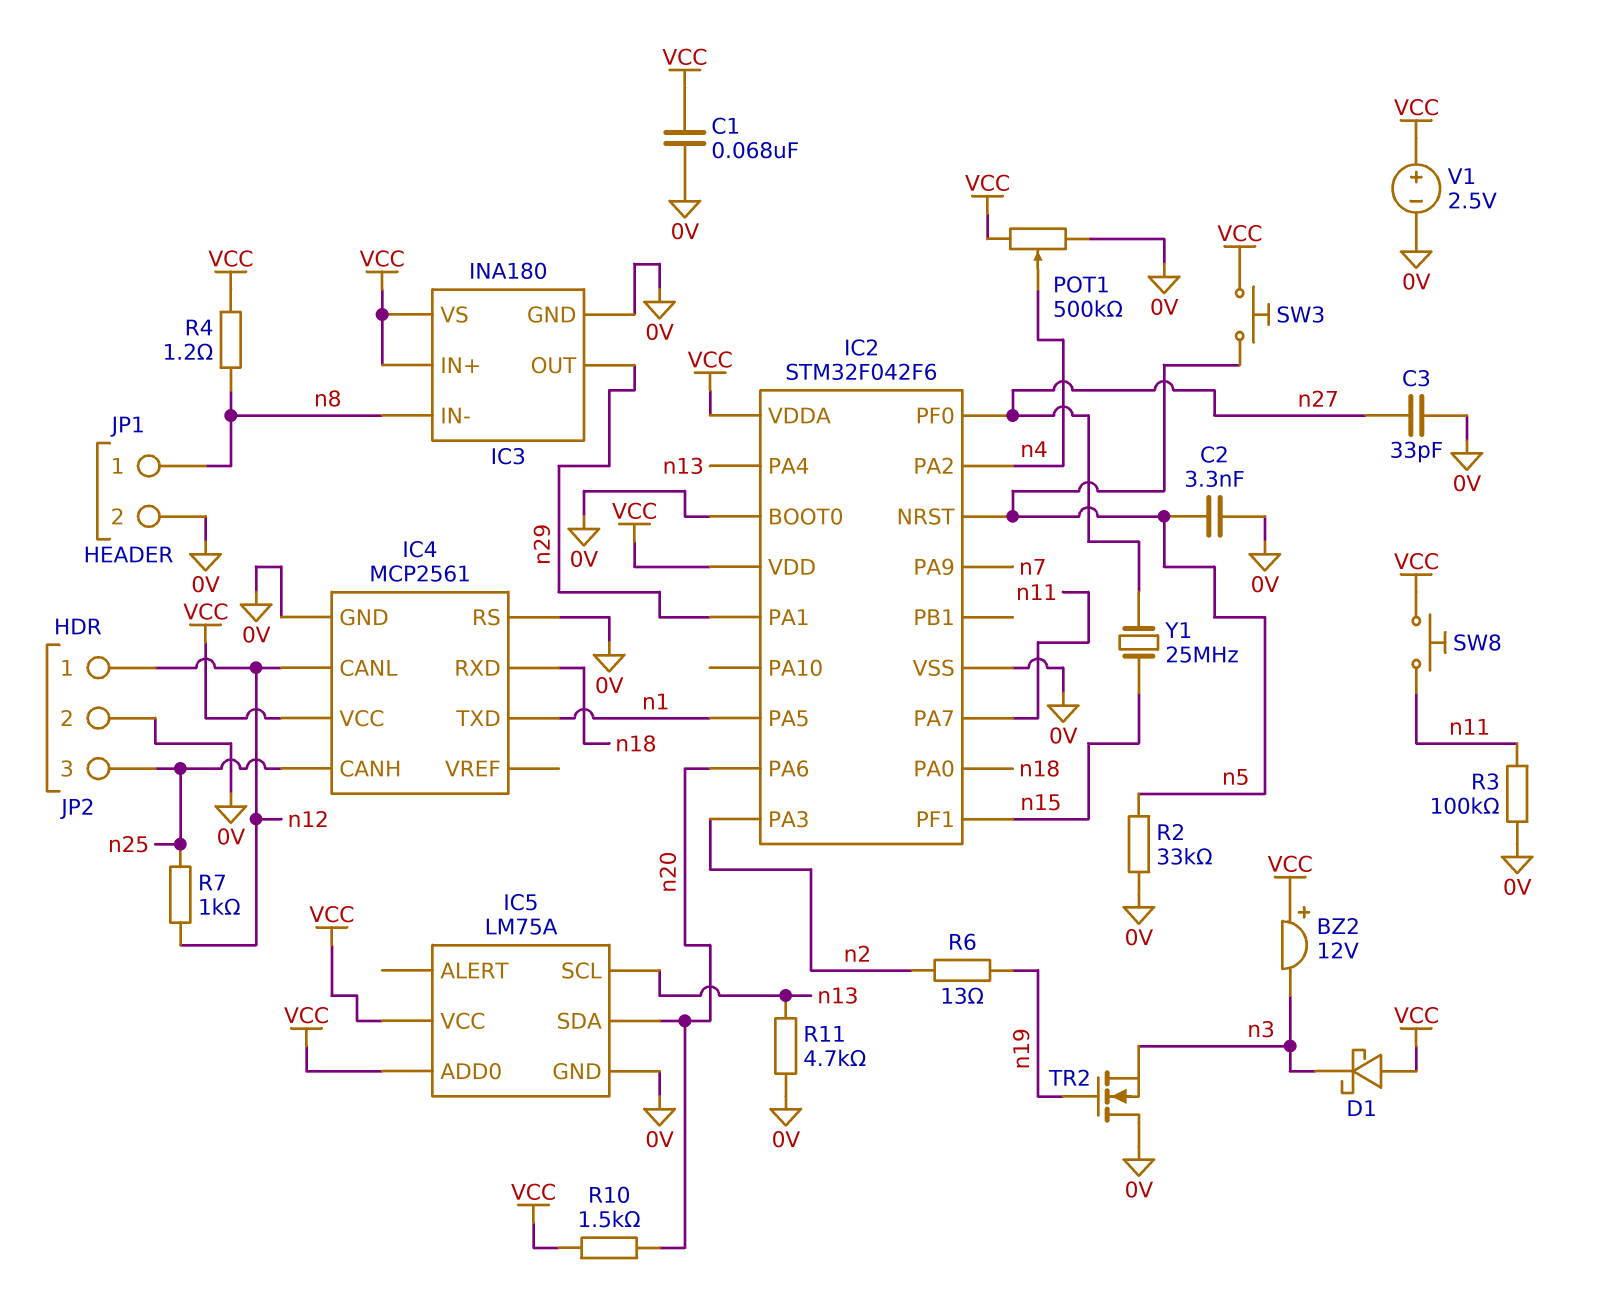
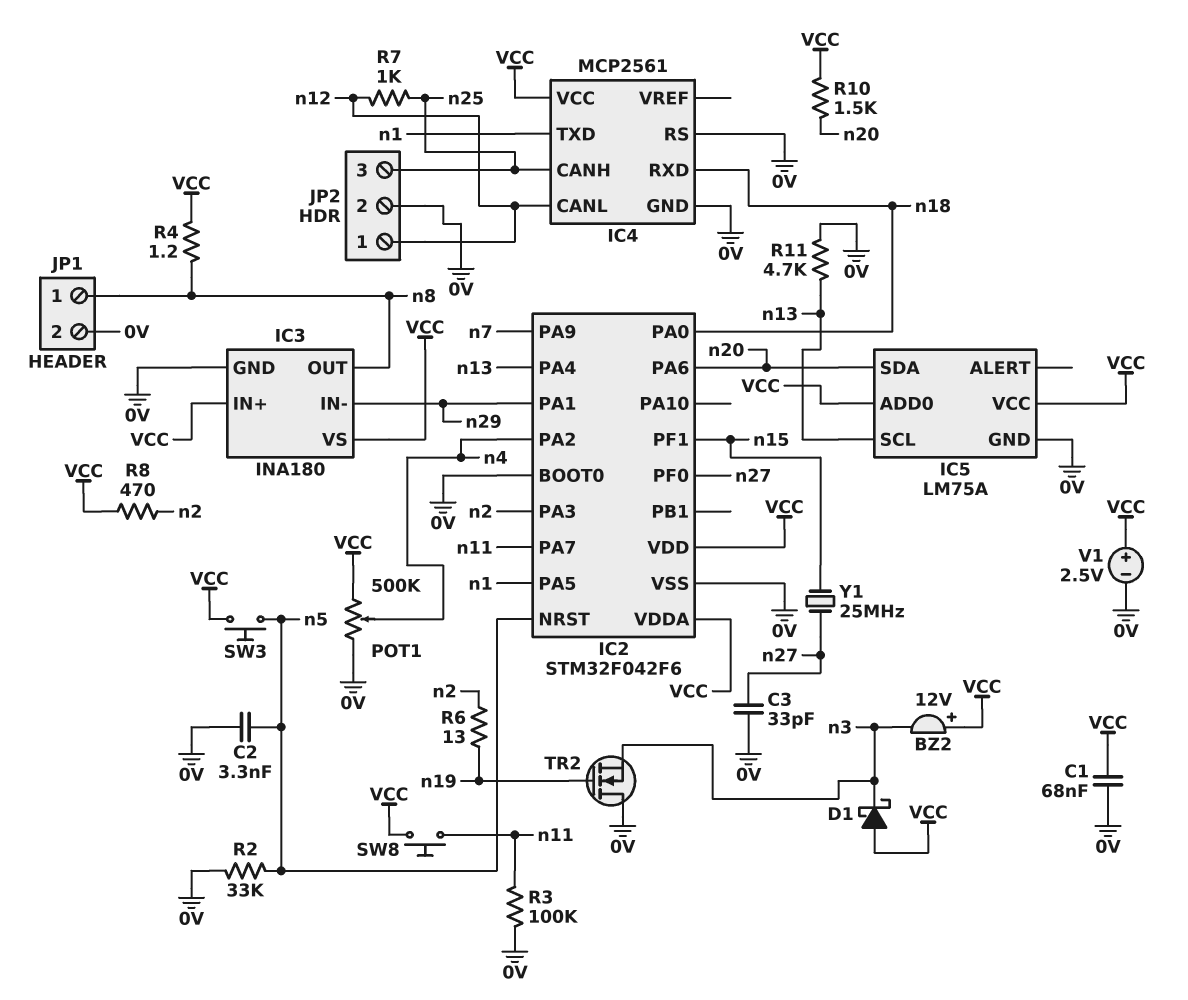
IC3 pin IN-: n8 -> n29
IC3 pin OUT: n29 -> n8
R8: none -> 470 (VCC, n2)

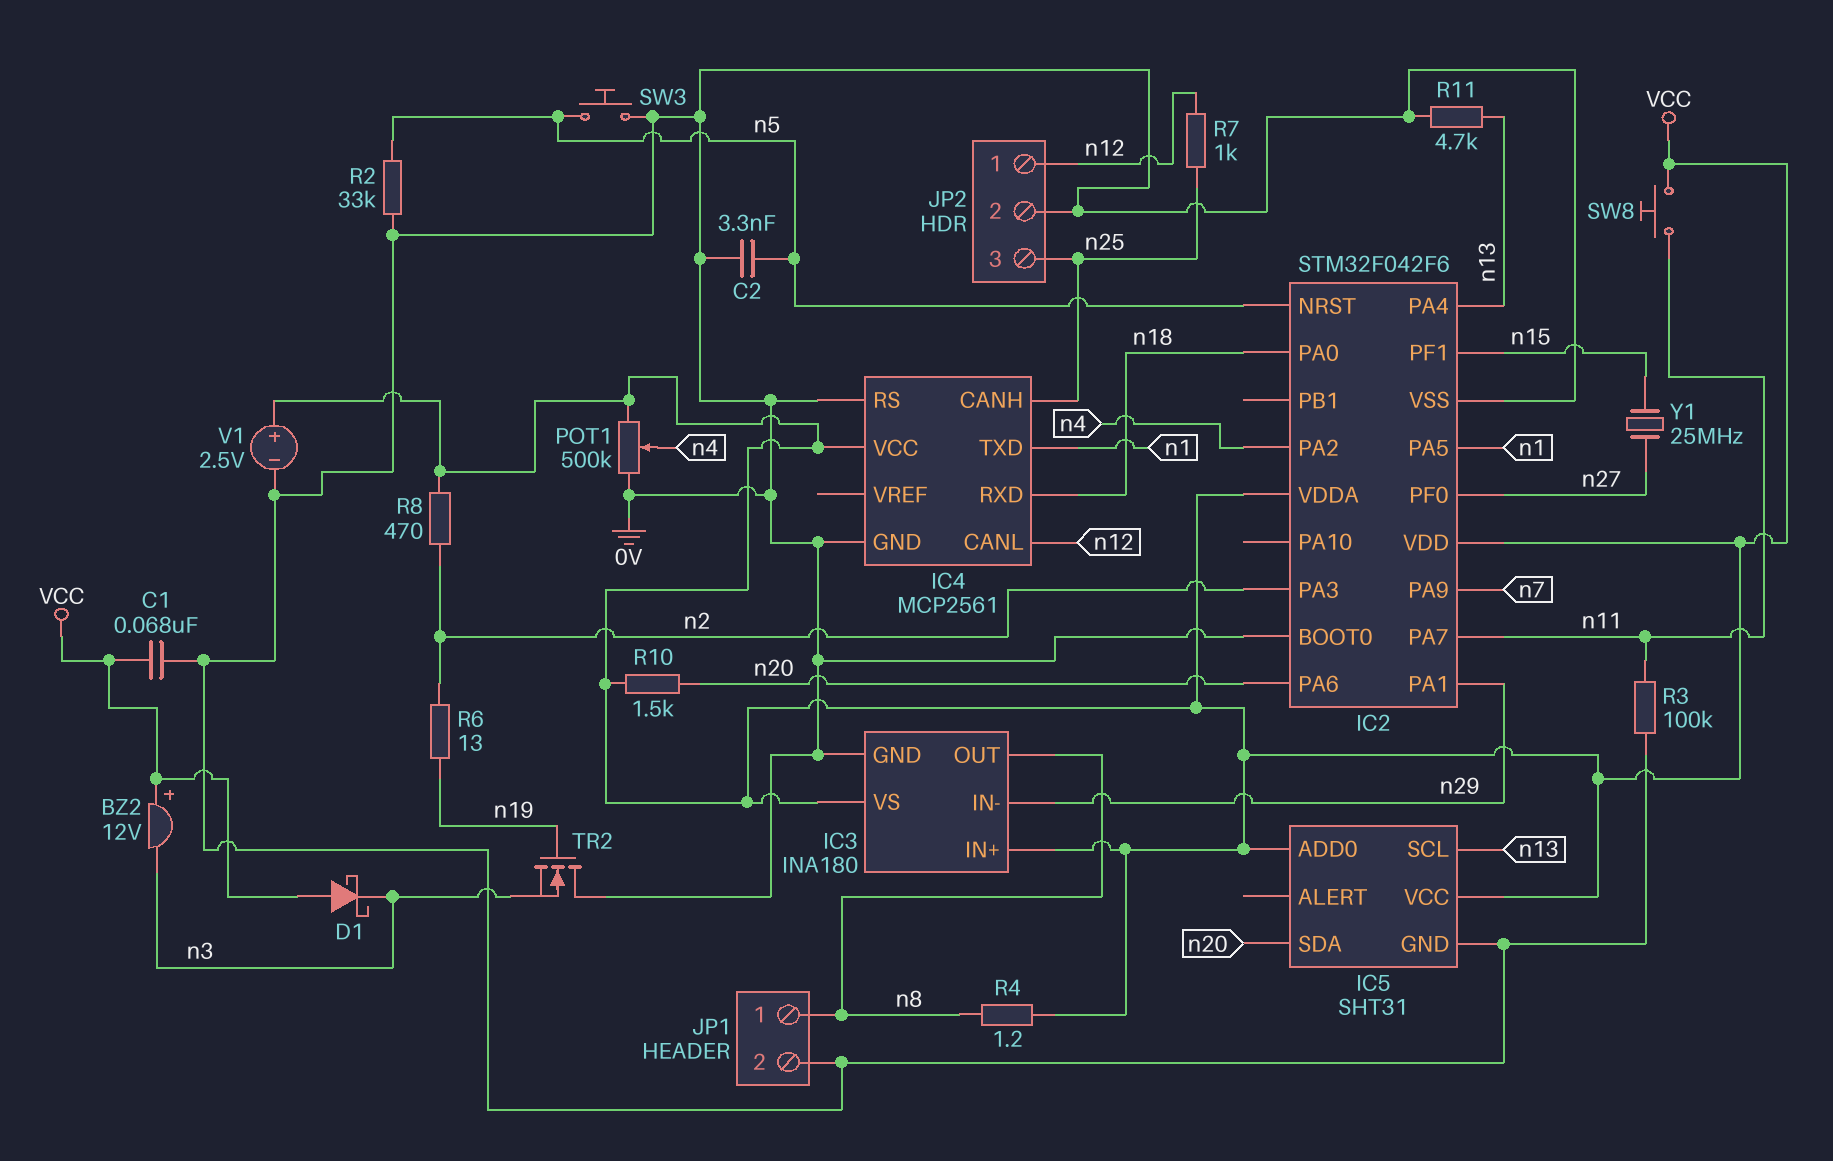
C3: 33pF (0V, n27) -> none
IC5: LM75A -> SHT31
SW3: button (VCC, n5) -> button (0V, n5)

